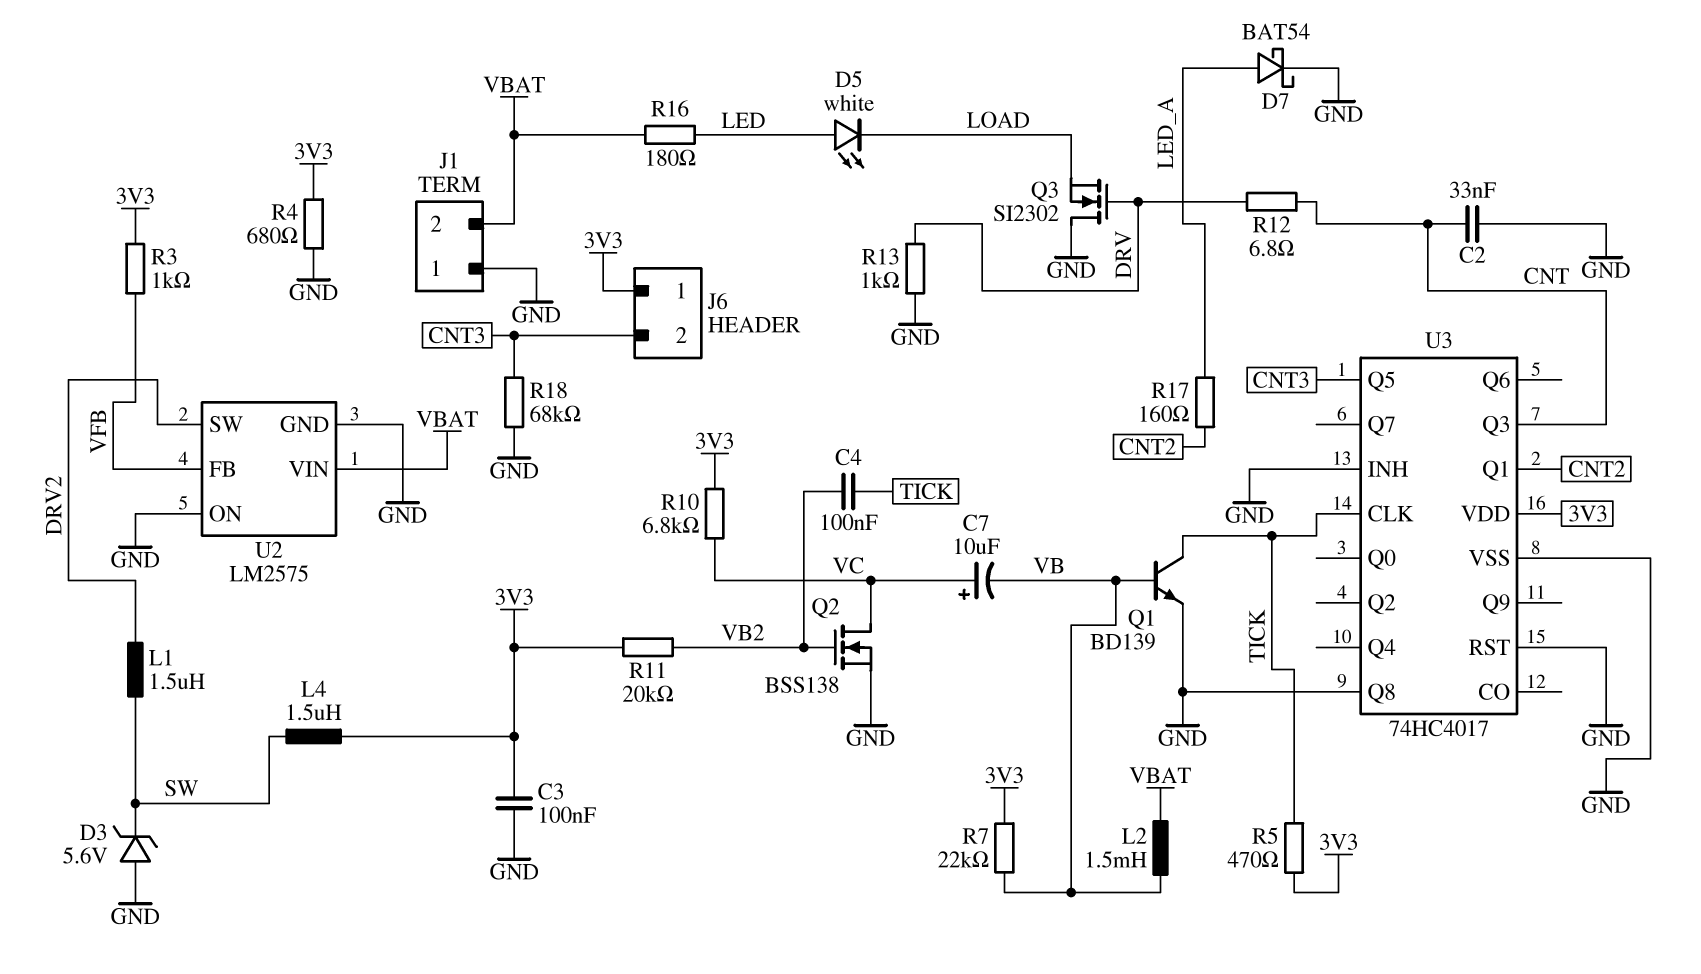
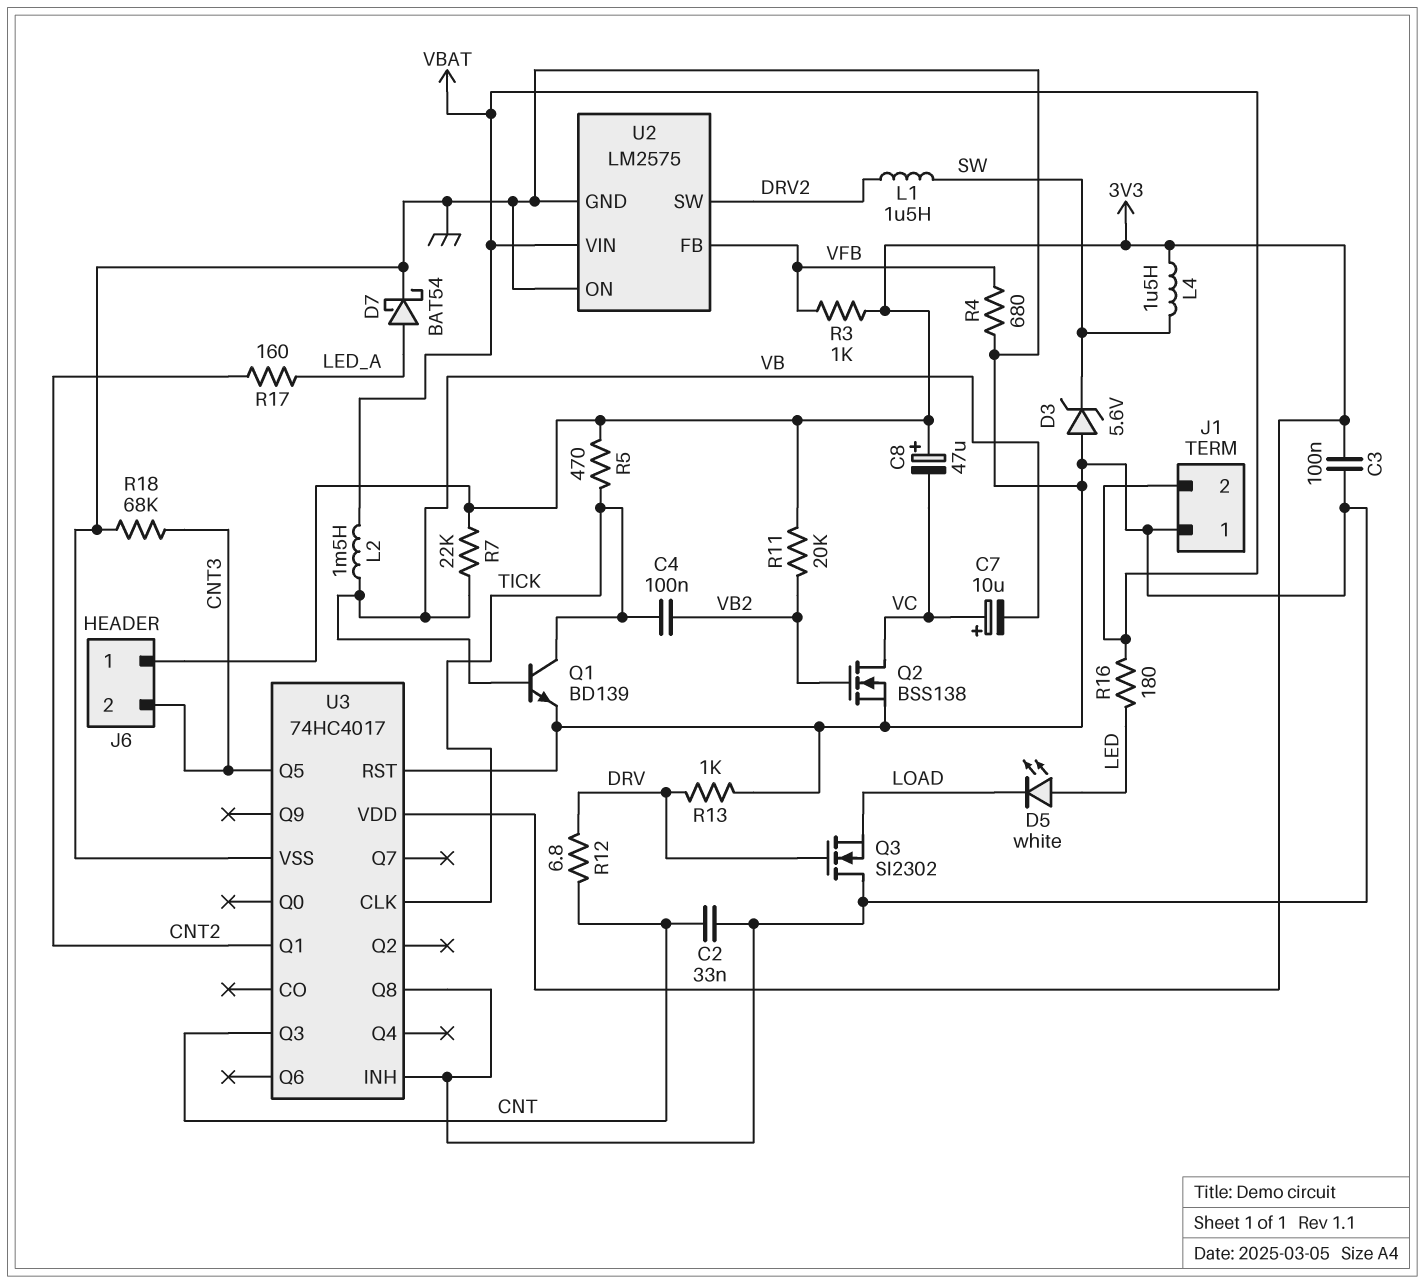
C8: none -> 47uF (plus 3V3, minus VC)
R4: 680 (3V3, GND) -> 680 (GND, VFB)
R10: 6.8k (3V3, VC) -> none

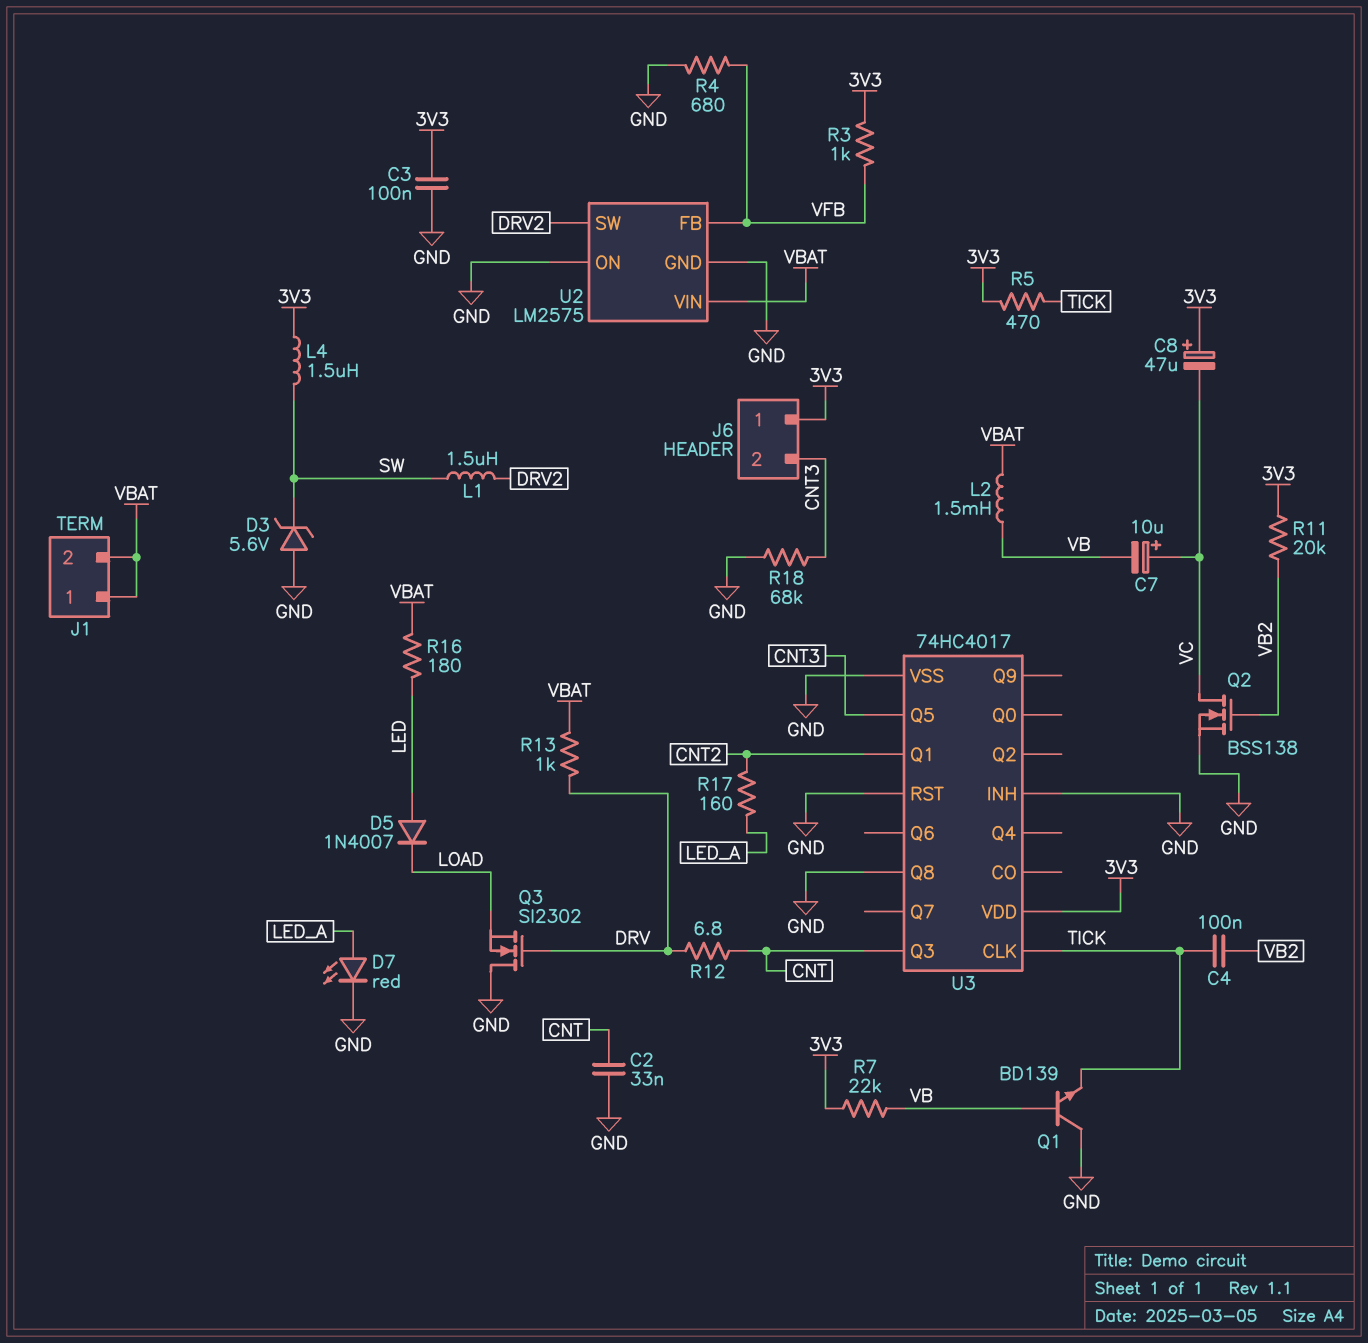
D5: LED white (A LED, K LOAD) -> diode 1N4007 (A LED, K LOAD)
D7: schottky BAT54 (A LED_A, K GND) -> LED red (A LED_A, K GND)
J1 pin 1: GND -> VBAT
Q1: NPN BD139 (B VB, C TICK, E GND) -> NPN BD139 (B VB, C GND, E TICK)
R13: 1k (DRV, GND) -> 1k (DRV, VBAT)

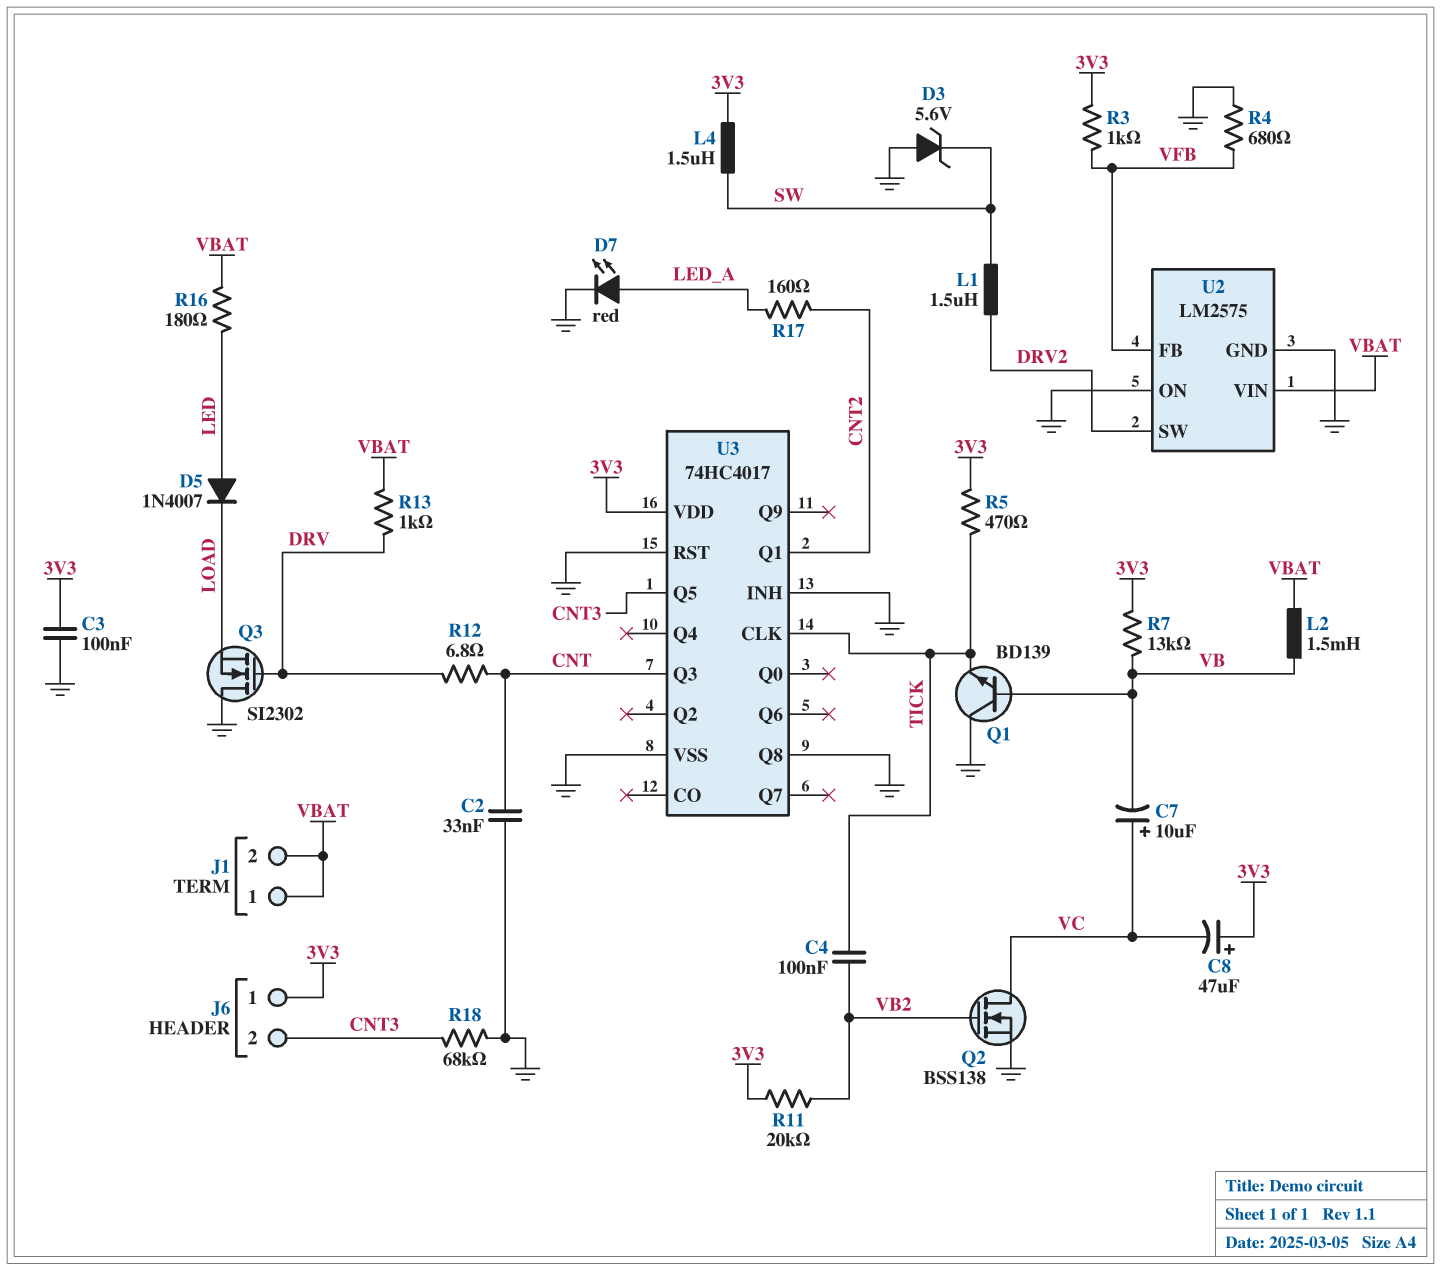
R7: 22k (3V3, VB) -> 13k (3V3, VB)

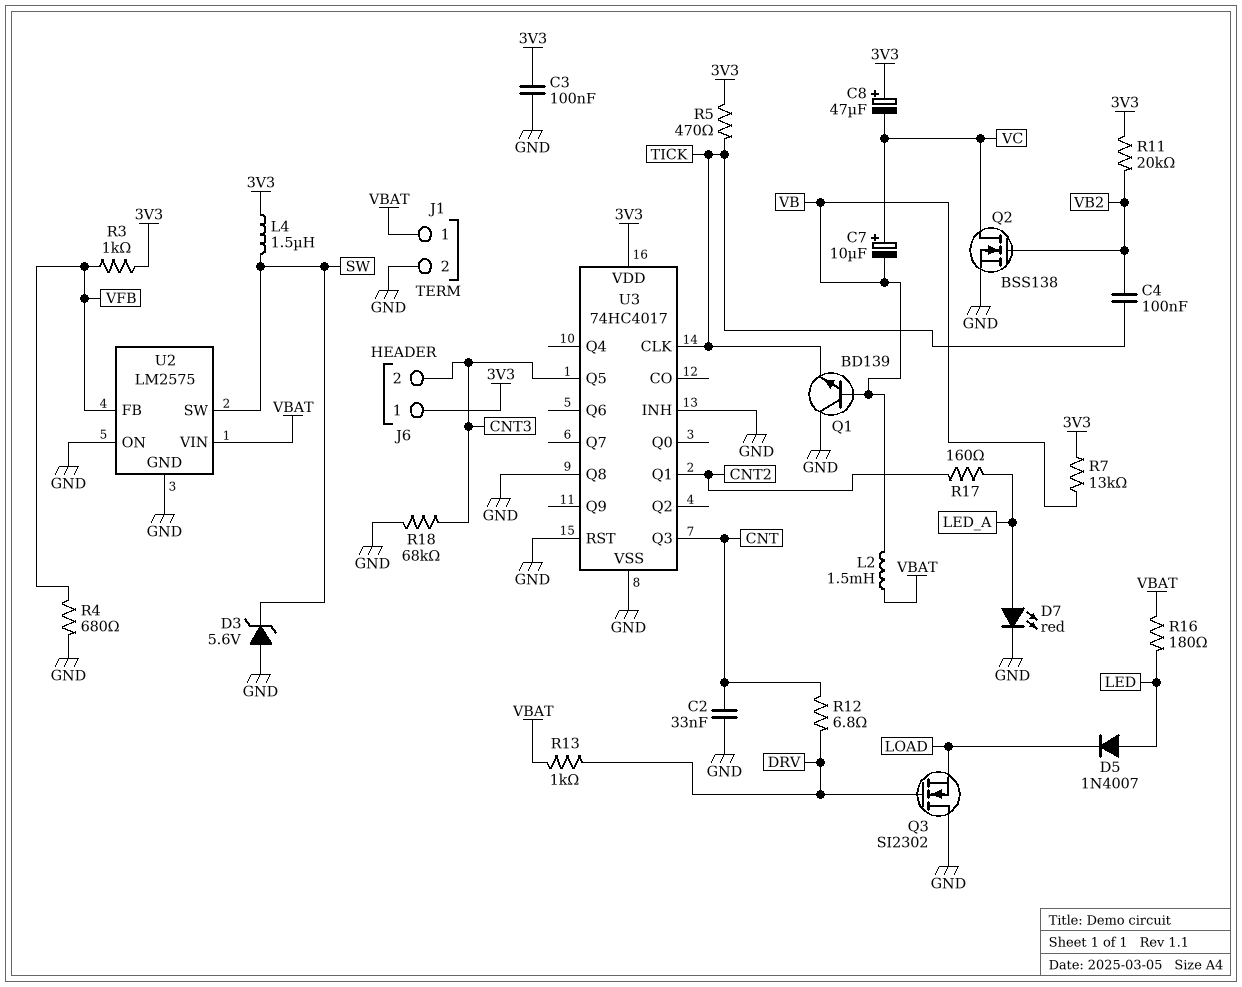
J1 pin 2: VBAT -> GND
L1: 1.5uH (DRV2, SW) -> none
U2 pin SW: DRV2 -> SW

